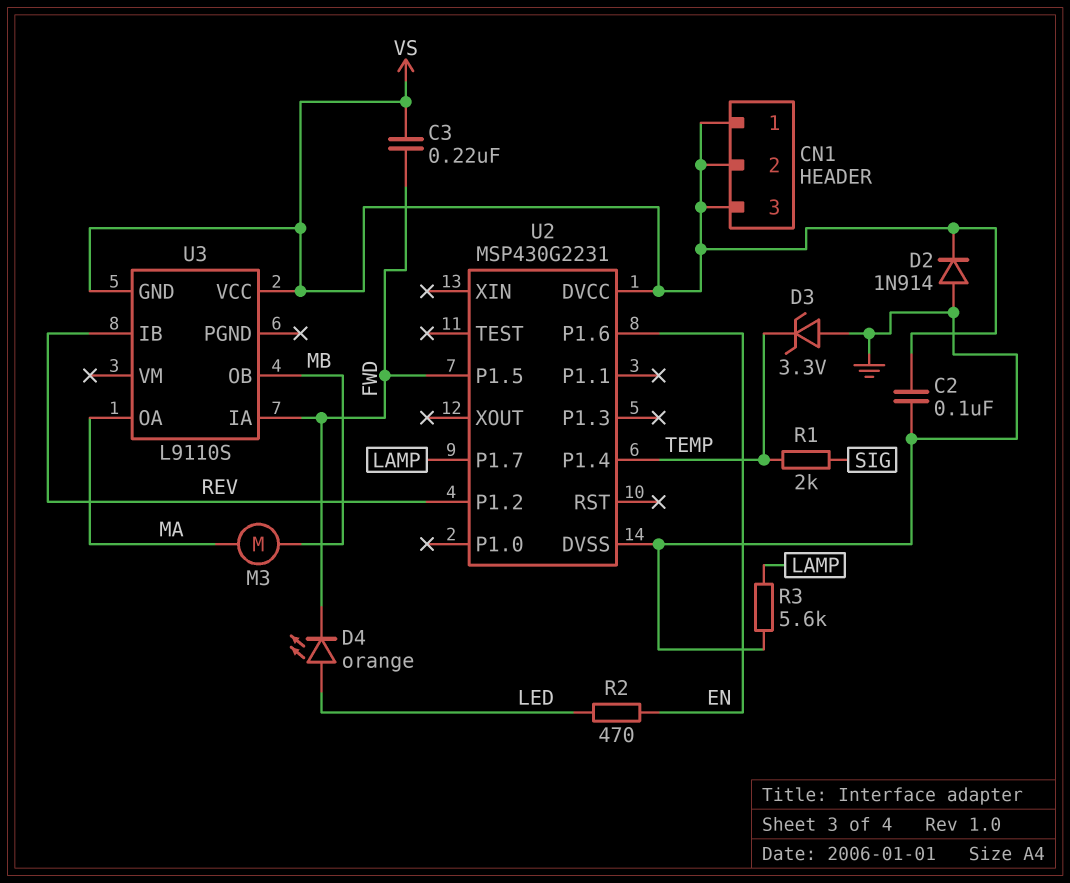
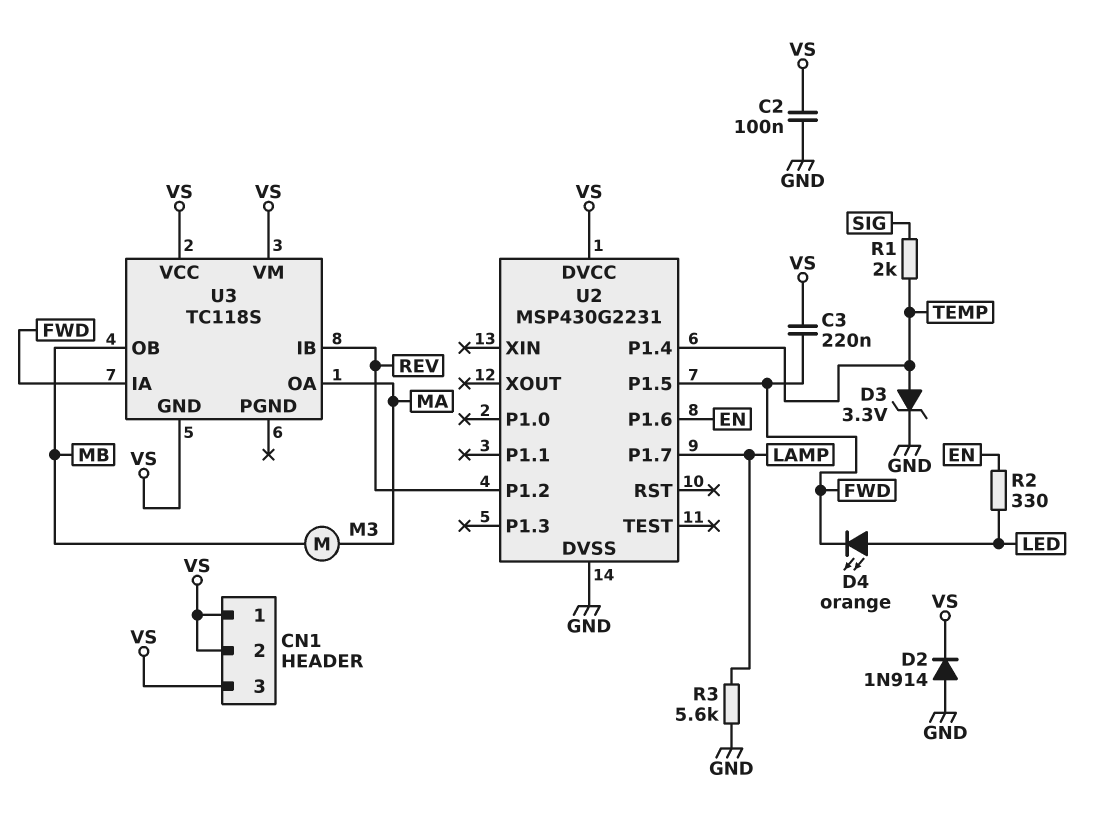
D3: zener 3.3V (A GND, K TEMP) -> zener 3.3V (A TEMP, K GND)
R2: 470 (EN, LED) -> 330 (EN, LED)
U3: L9110S -> TC118S
U3 pin VM: none -> VS

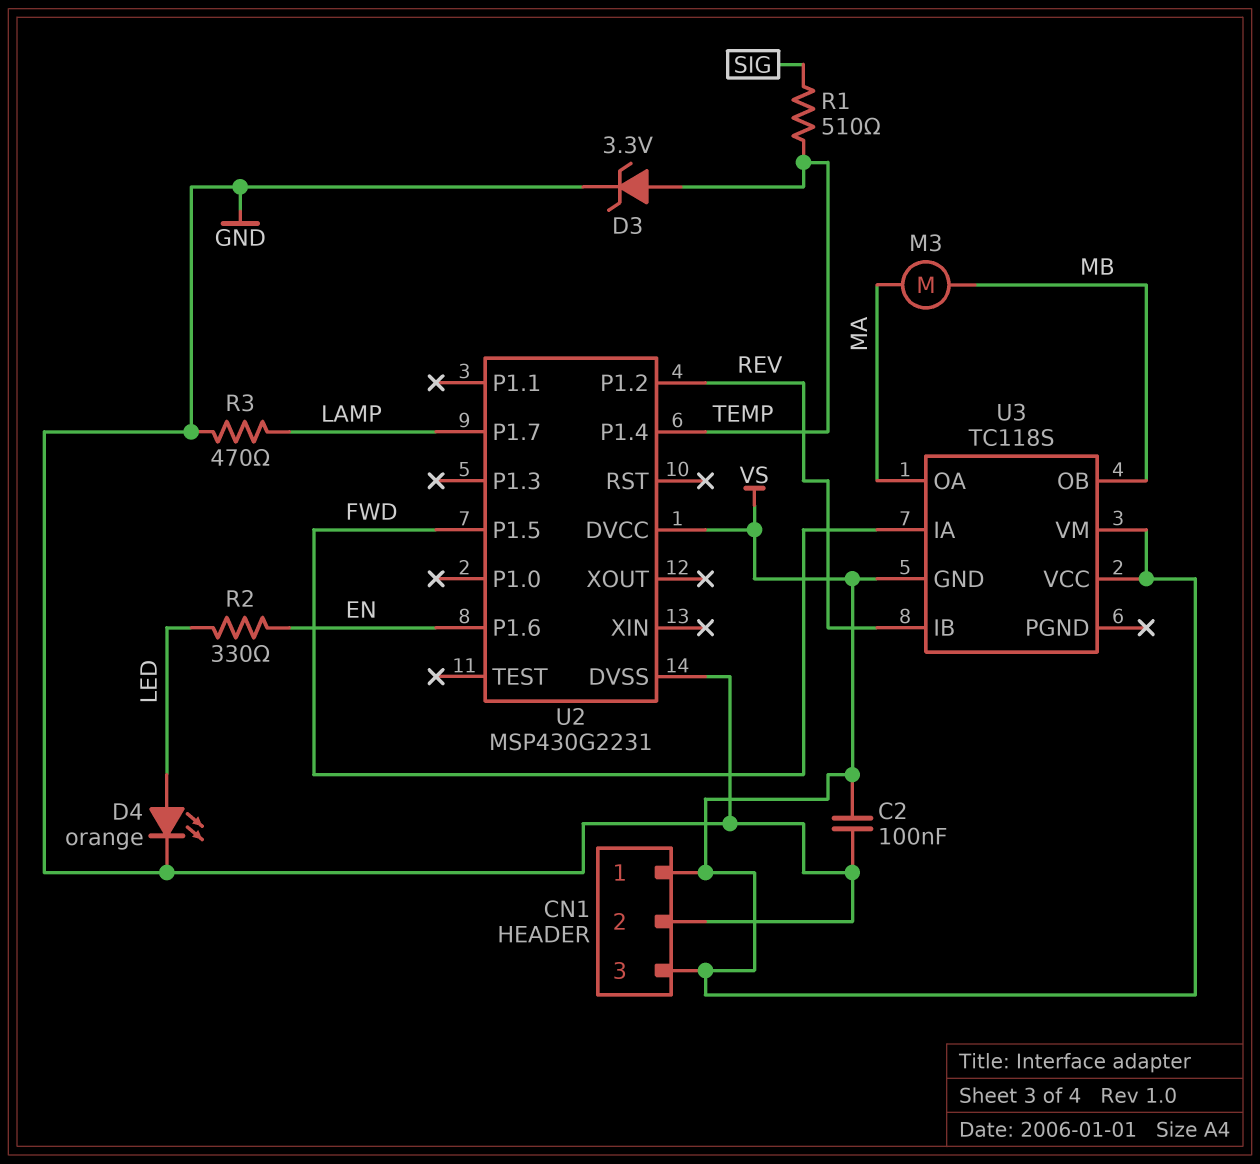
C3: 220nF (FWD, VS) -> none
CN1 pin 2: VS -> GND
D2: diode 1N914 (A GND, K VS) -> none
D4: LED orange (A LED, K FWD) -> LED orange (A LED, K GND)
R1: 2k (SIG, TEMP) -> 510 (SIG, TEMP)
R3: 5.6k (GND, LAMP) -> 470 (GND, LAMP)

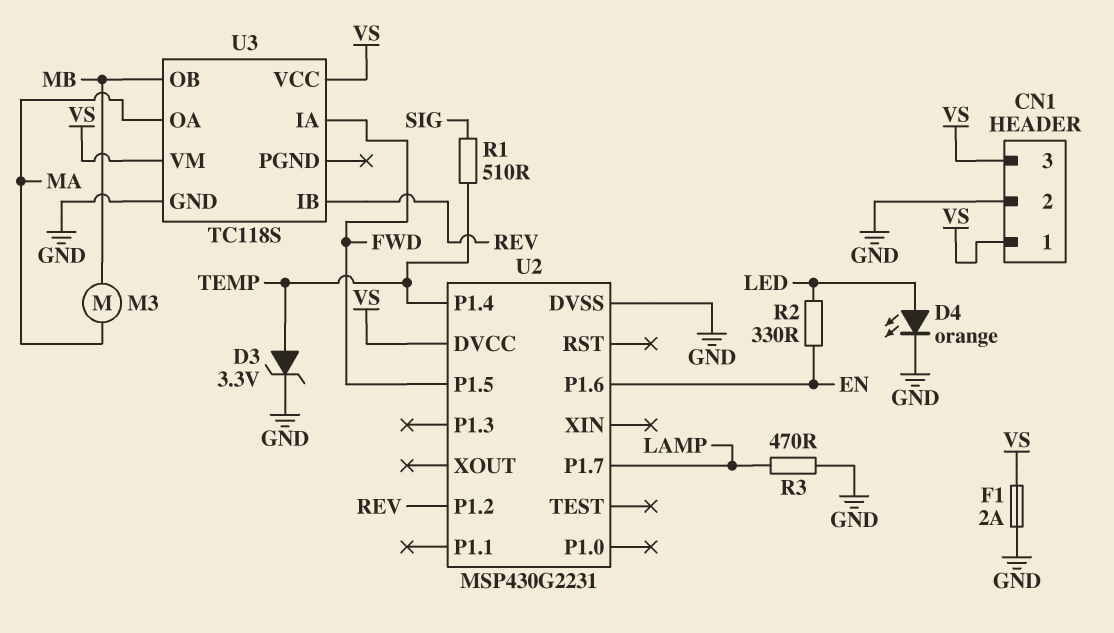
C2: 100nF (GND, VS) -> none
F1: none -> 2A (GND, VS)
U3 pin GND: VS -> GND

